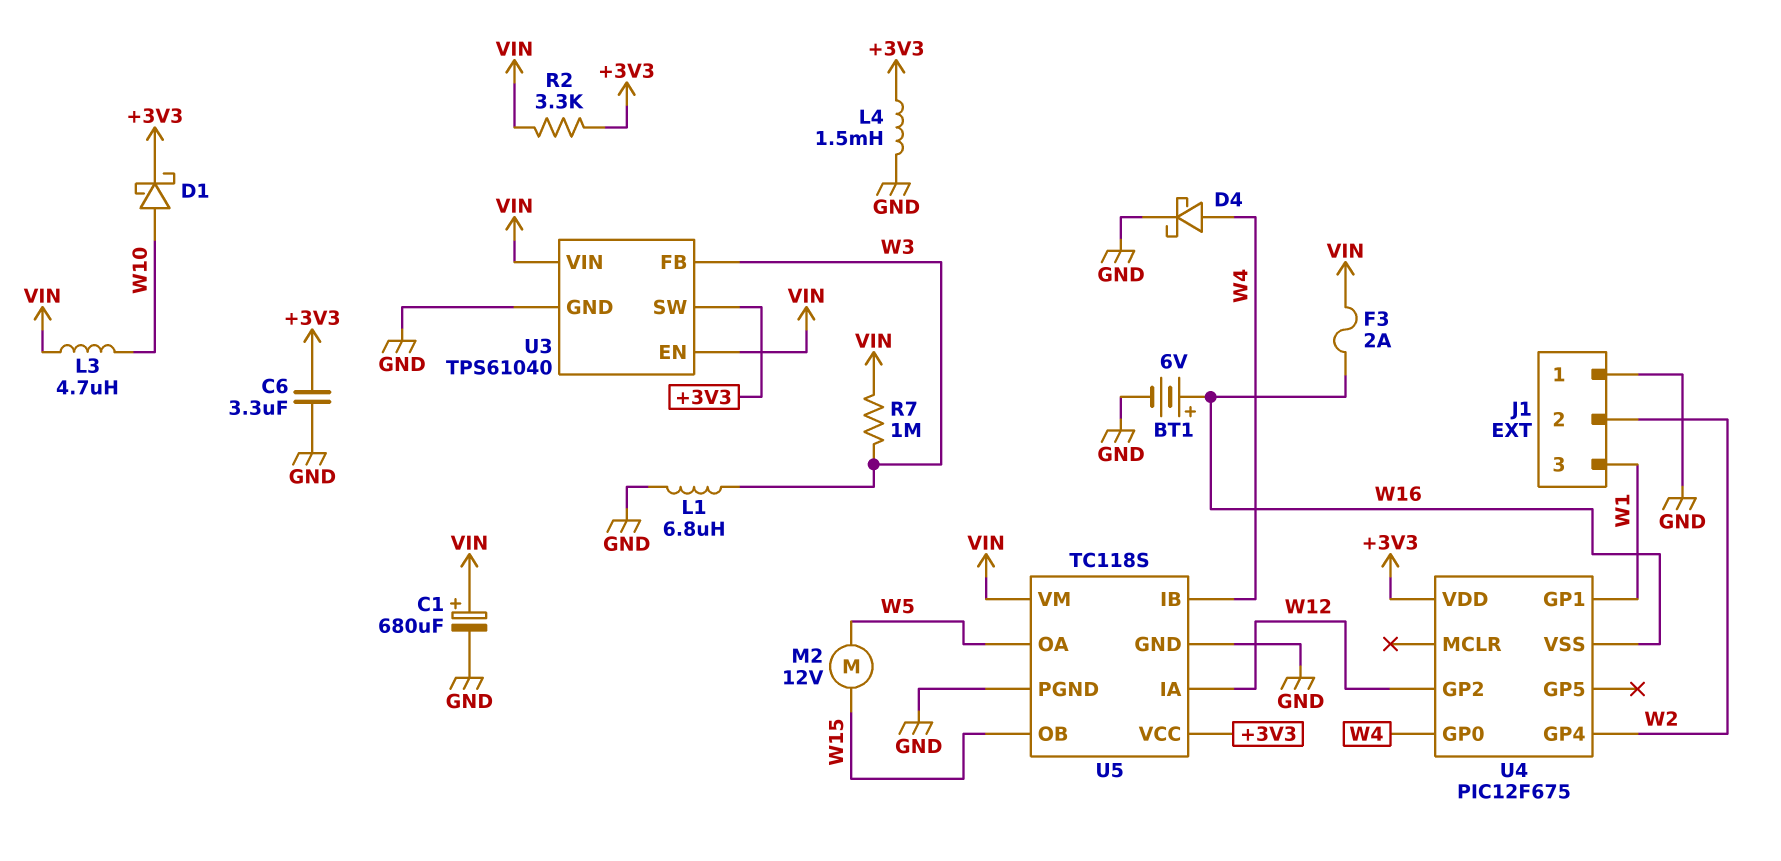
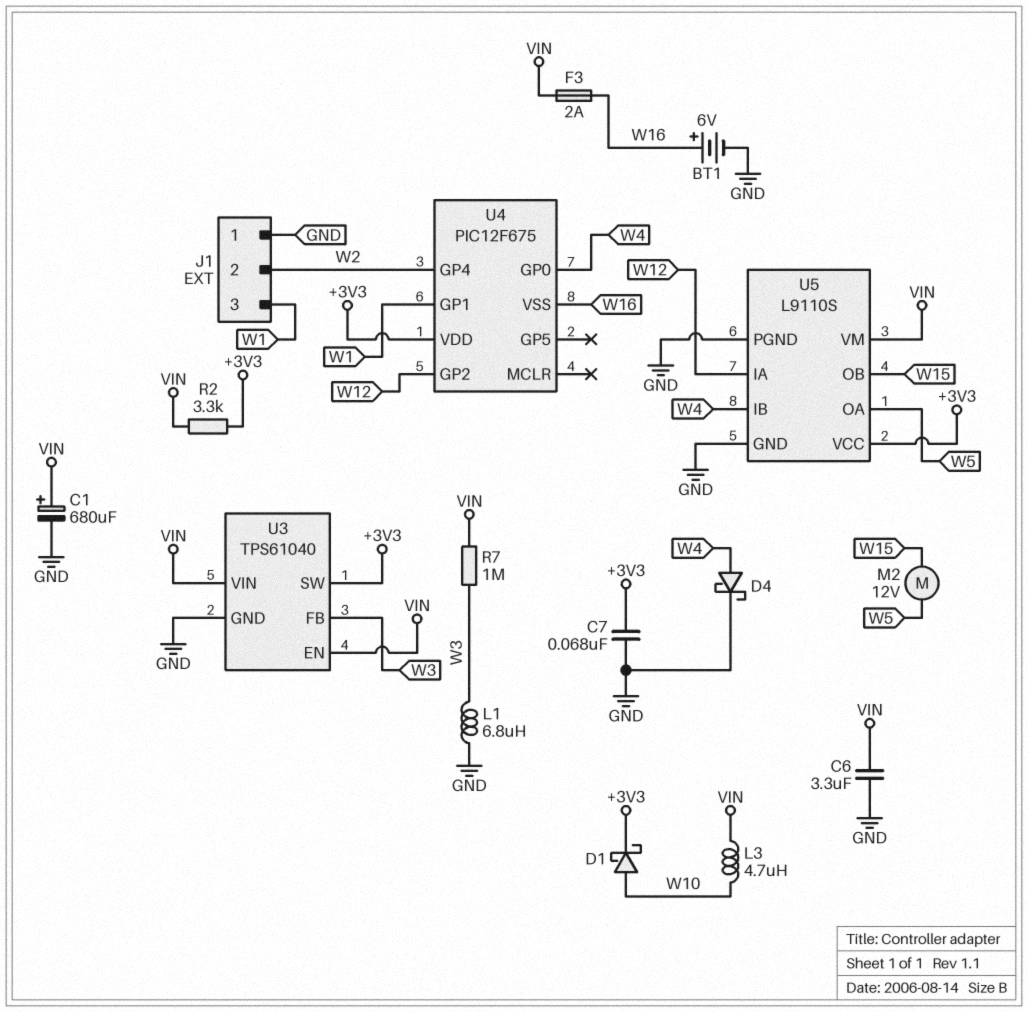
C6: 3.3uF (+3V3, GND) -> 3.3uF (GND, VIN)
C7: none -> 68nF (+3V3, GND)
L4: 1.5mH (+3V3, GND) -> none
U5: TC118S -> L9110S

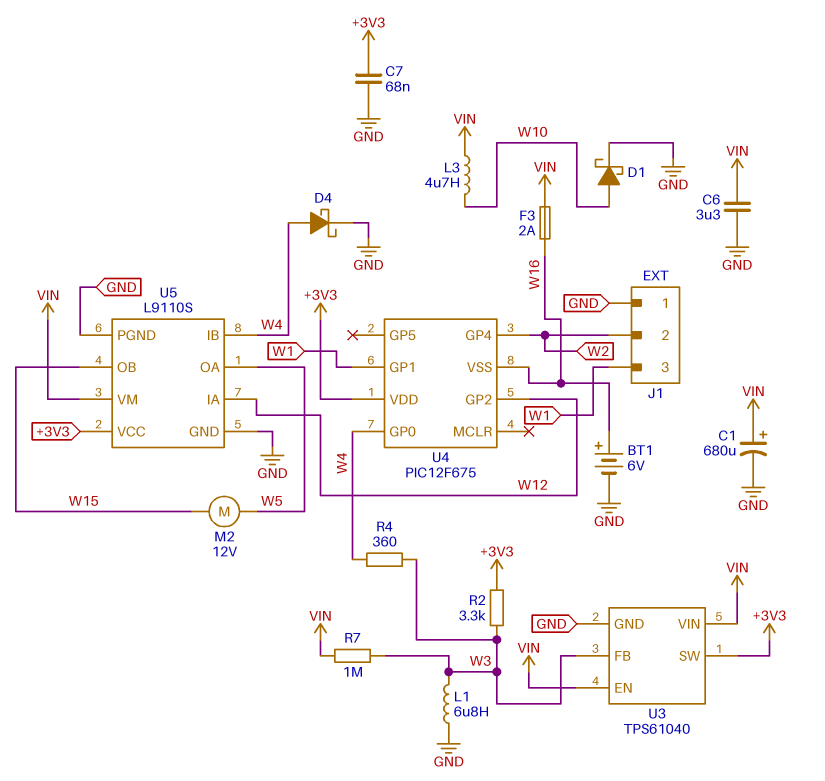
D1: schottky (A W10, K +3V3) -> schottky (A W10, K GND)
R2: 3.3k (+3V3, VIN) -> 3.3k (+3V3, W3)
R4: none -> 360 (W3, W4)

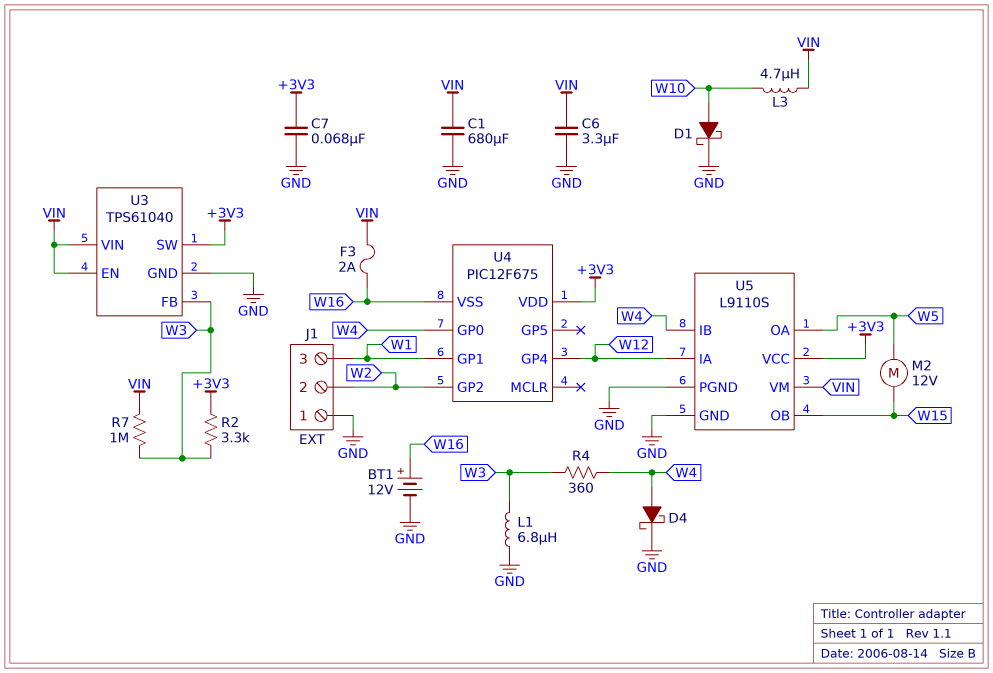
BT1: 6V (plus W16, minus GND) -> 12V (plus W16, minus GND)
C1: 680uF (plus VIN, minus GND) -> 680uF (GND, VIN)
U4 pin GP2: W12 -> W2
U4 pin GP4: W2 -> W12

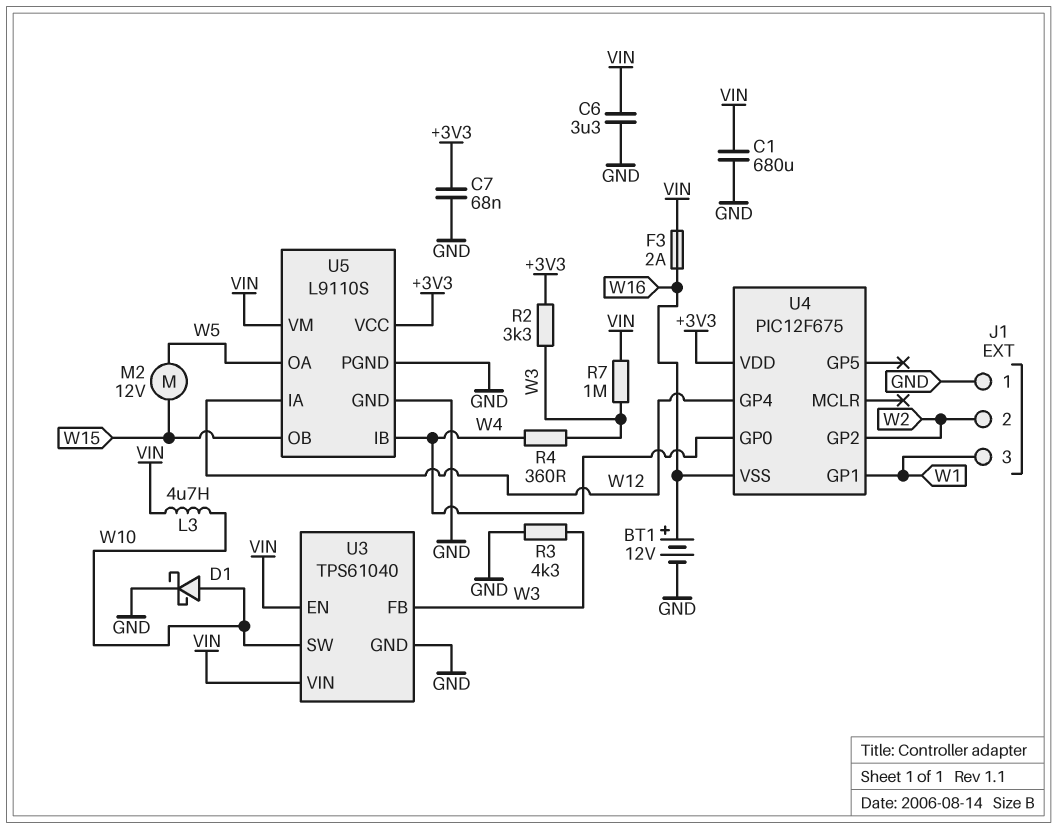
D4: schottky (A W4, K GND) -> none
L1: 6.8uH (GND, W3) -> none
R3: none -> 4.3k (GND, W3)
U3 pin SW: +3V3 -> W10

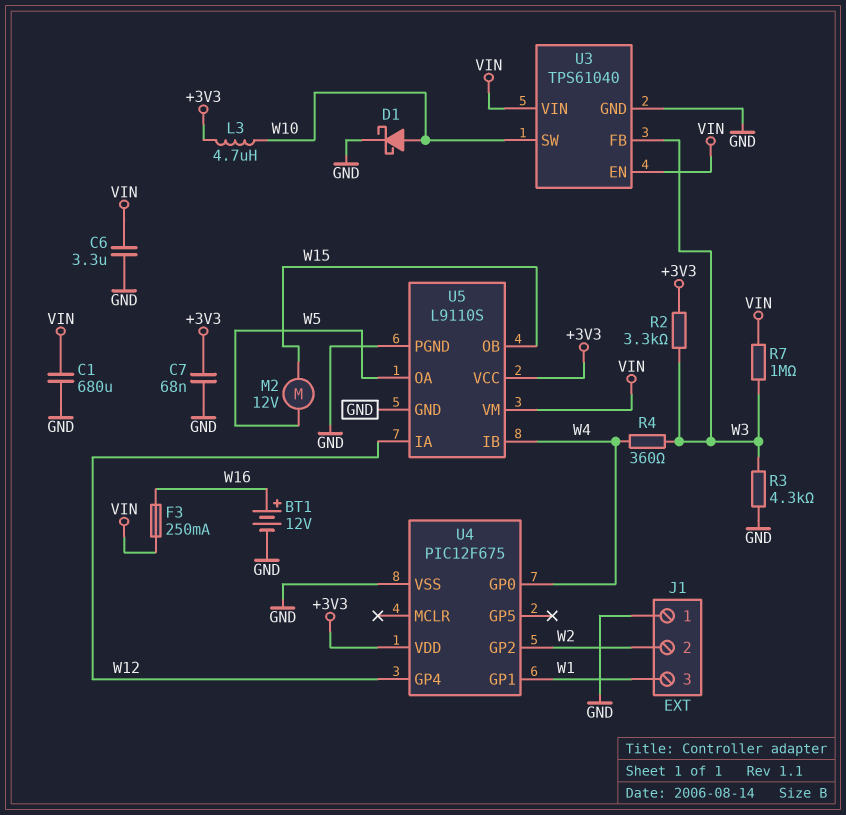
F3: 2A (VIN, W16) -> 250mA (VIN, W16)
L3: 4.7uH (VIN, W10) -> 4.7uH (+3V3, W10)
U4 pin VSS: W16 -> GND

